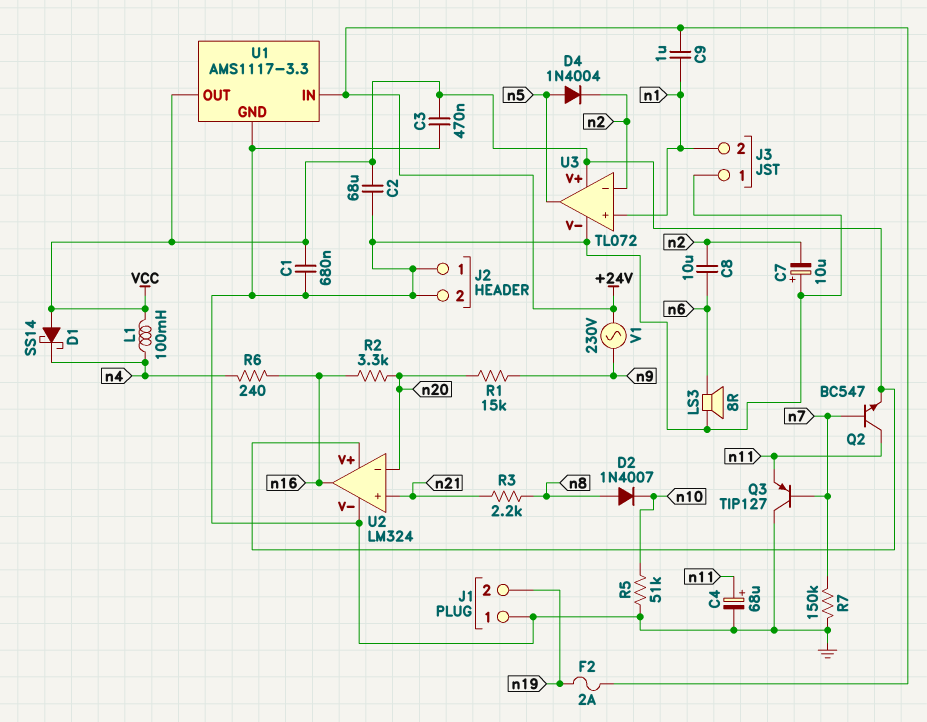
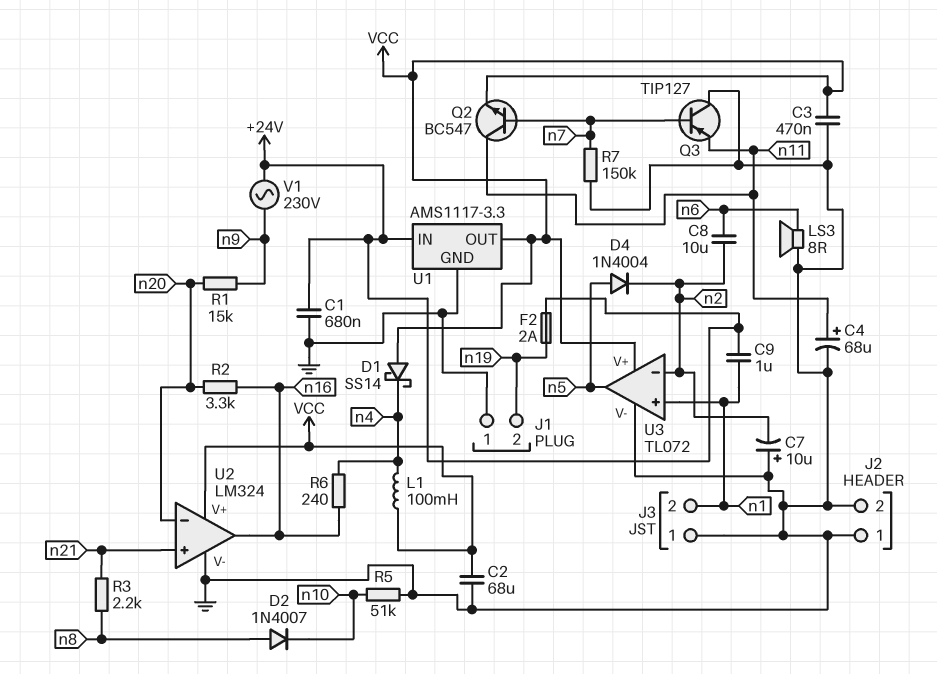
C1: 680nF (GND, VCC) -> 680nF (+24V, GND)

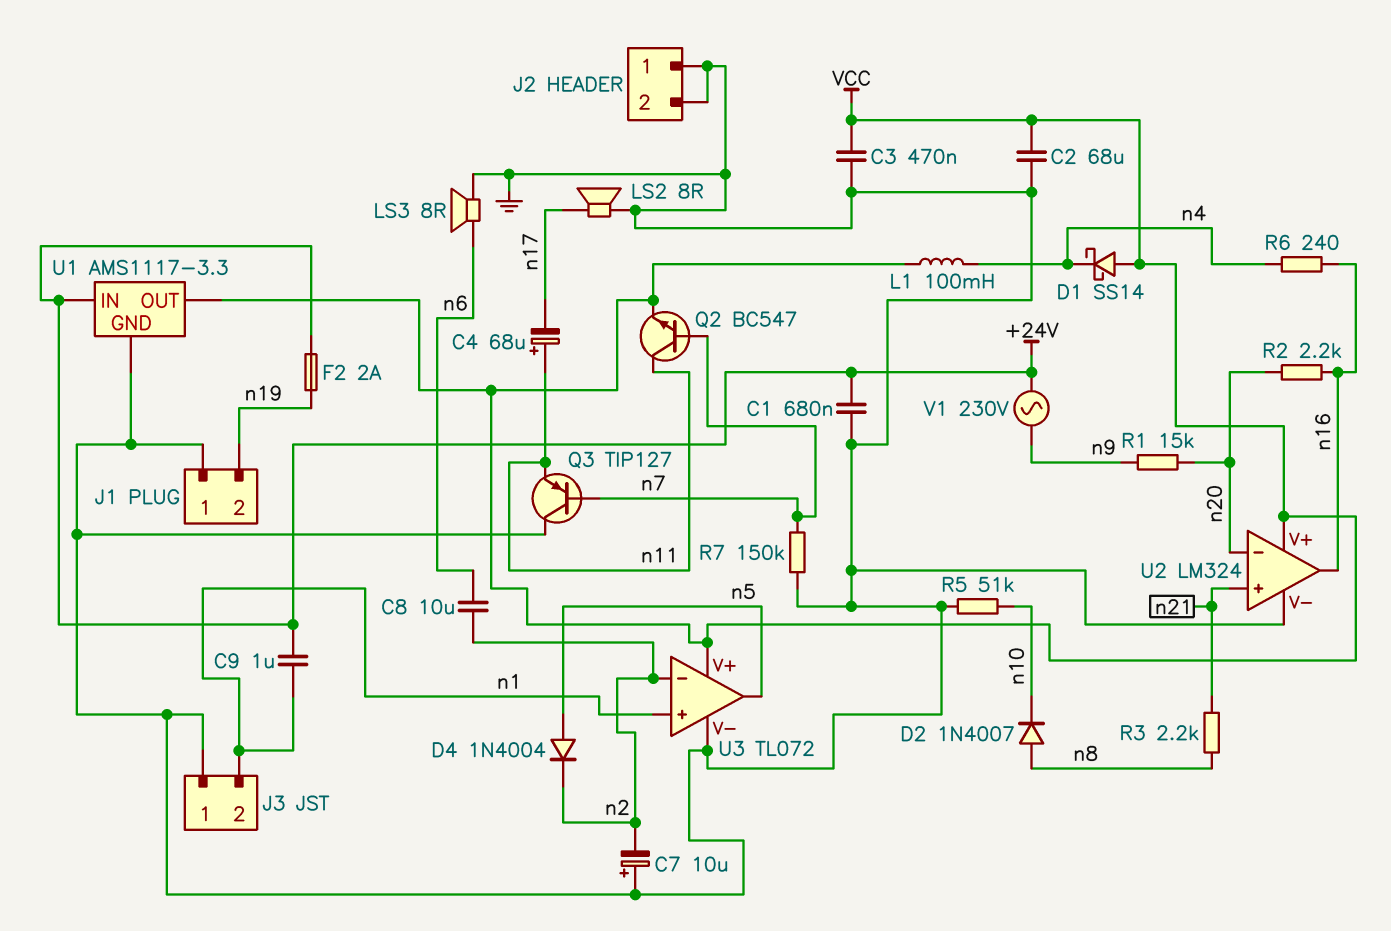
C4: 68uF (plus n11, minus GND) -> 68uF (plus n11, minus n17)
LS2: none -> speaker 8R (GND, n17)
R2: 3.3k (n16, n20) -> 2.2k (n16, n20)

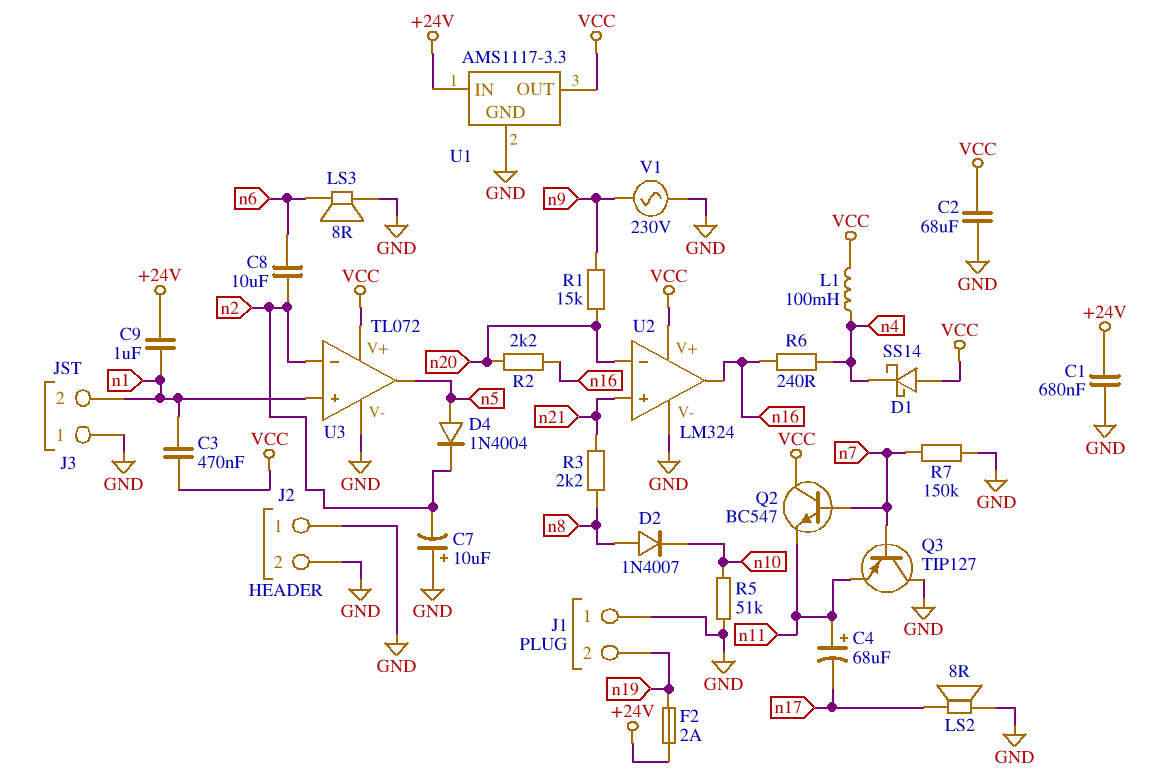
C3: 470nF (GND, VCC) -> 470nF (VCC, n1)
Q2: NPN BC547 (B n7, C n11, E VCC) -> NPN BC547 (B n7, C VCC, E n11)
V1: AC 230V (+24V, n9) -> AC 230V (GND, n9)

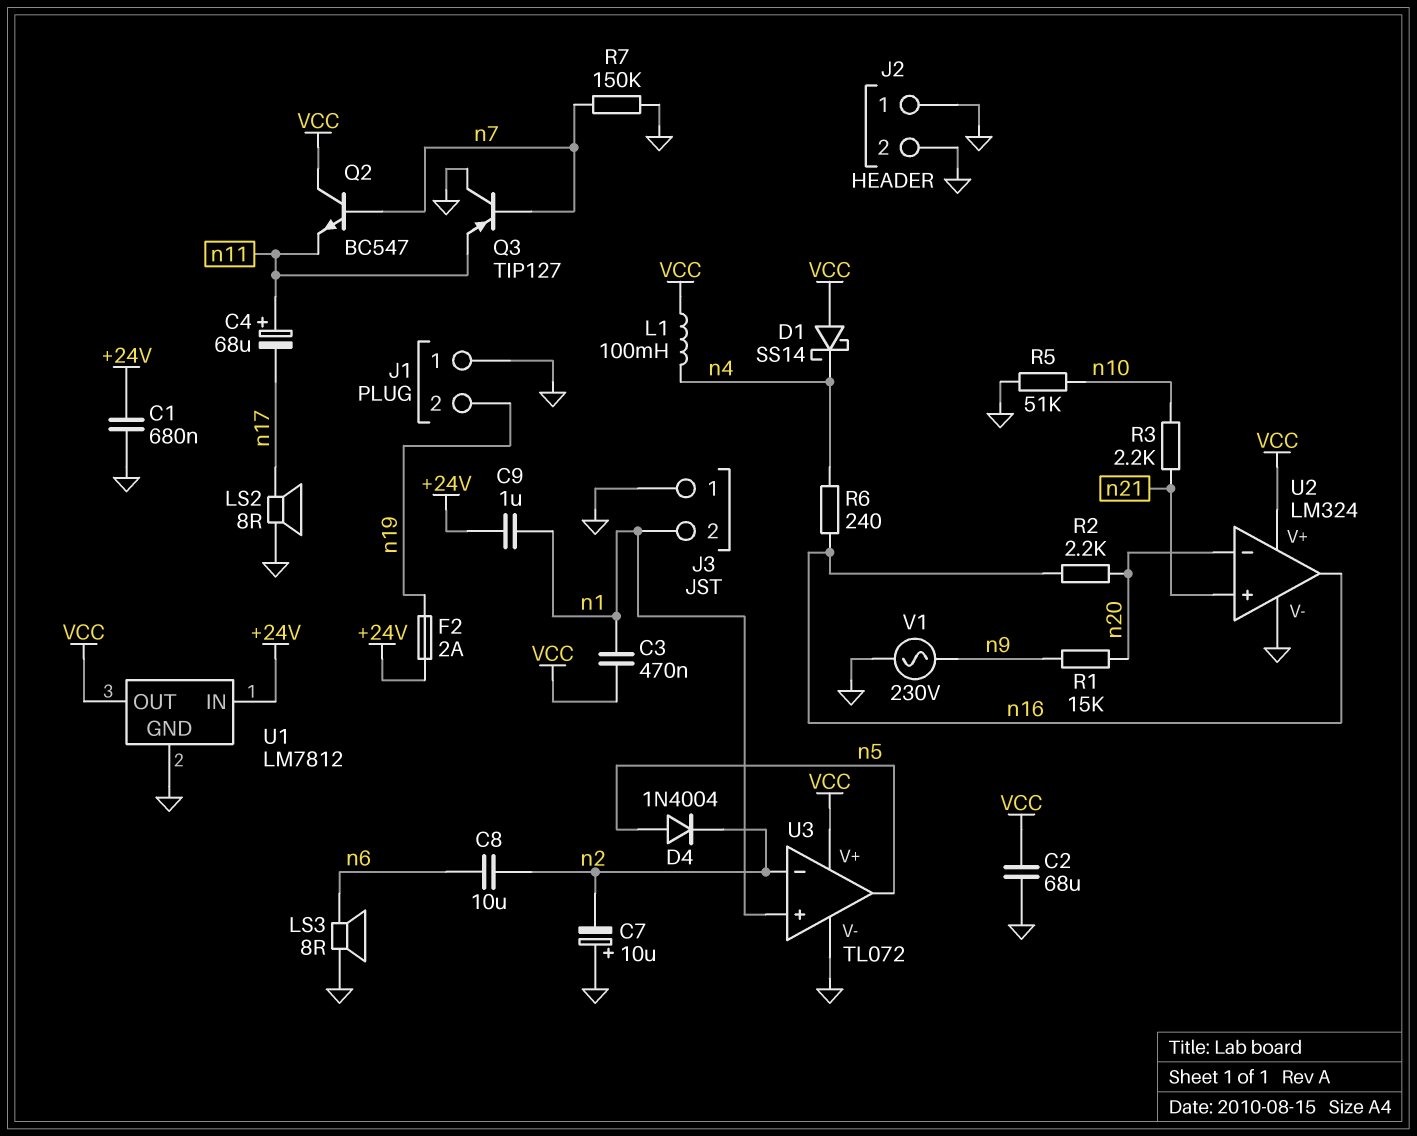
D2: diode 1N4007 (A n8, K n10) -> none
R3: 2.2k (n8, n21) -> 2.2k (n10, n21)
U1: AMS1117-3.3 -> LM7812

